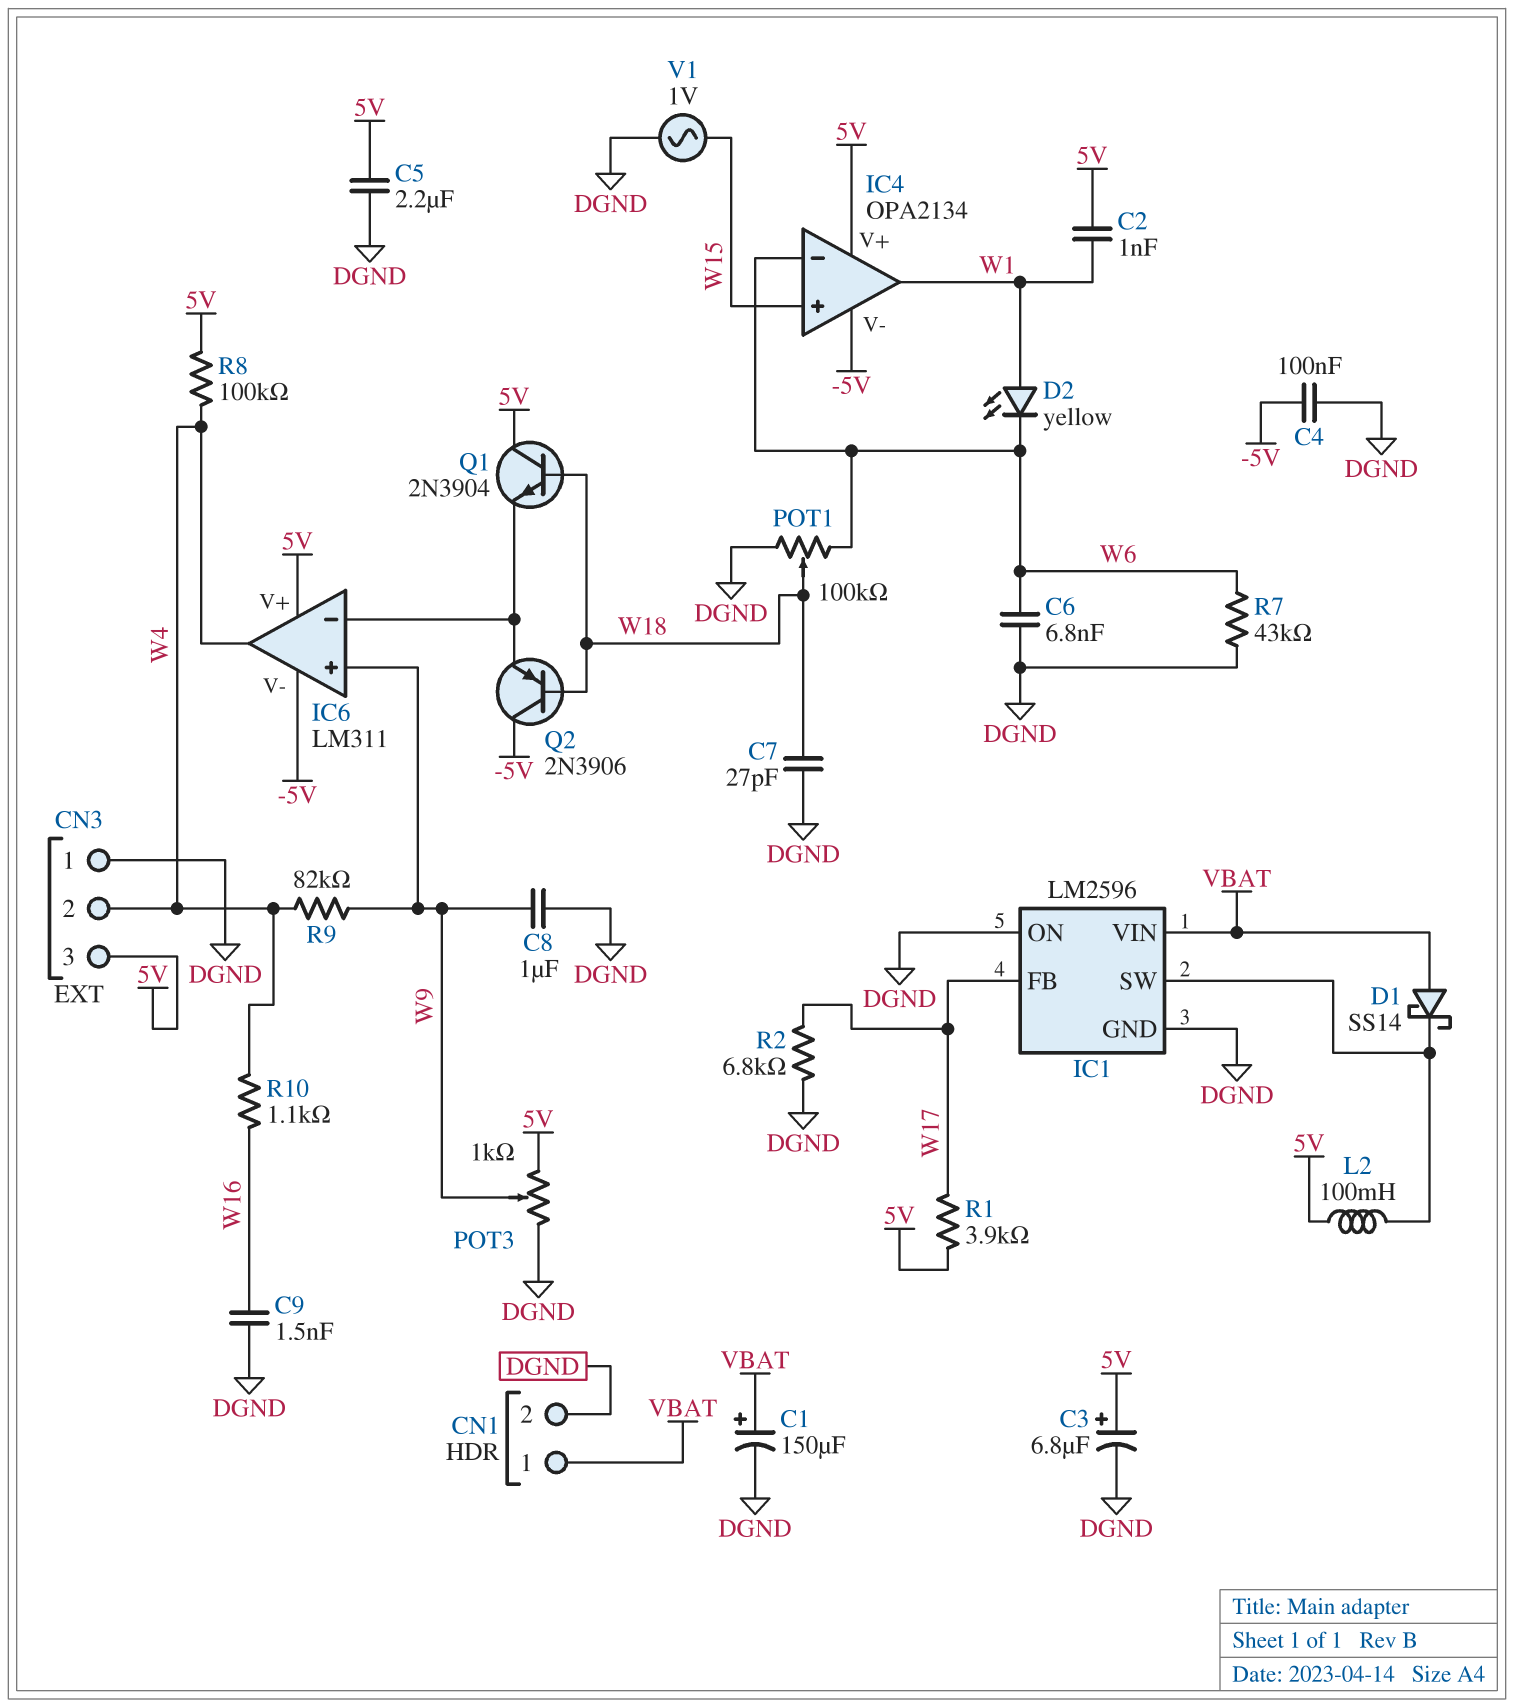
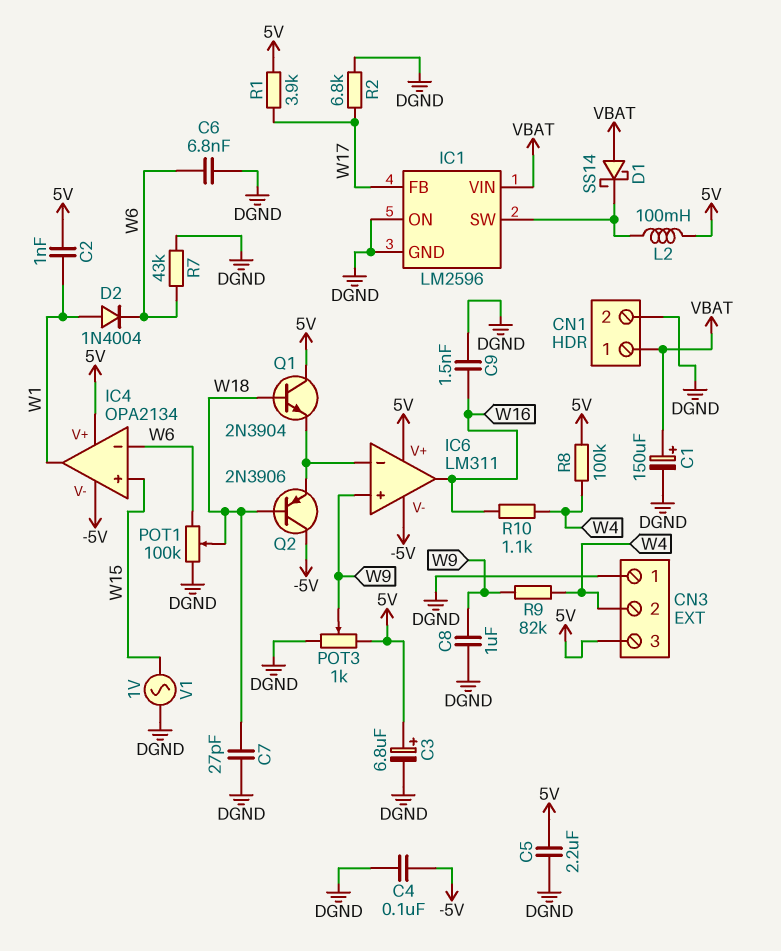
D2: LED yellow (A W1, K W6) -> diode 1N4004 (A W1, K W6)
IC6 pin out: W4 -> W16

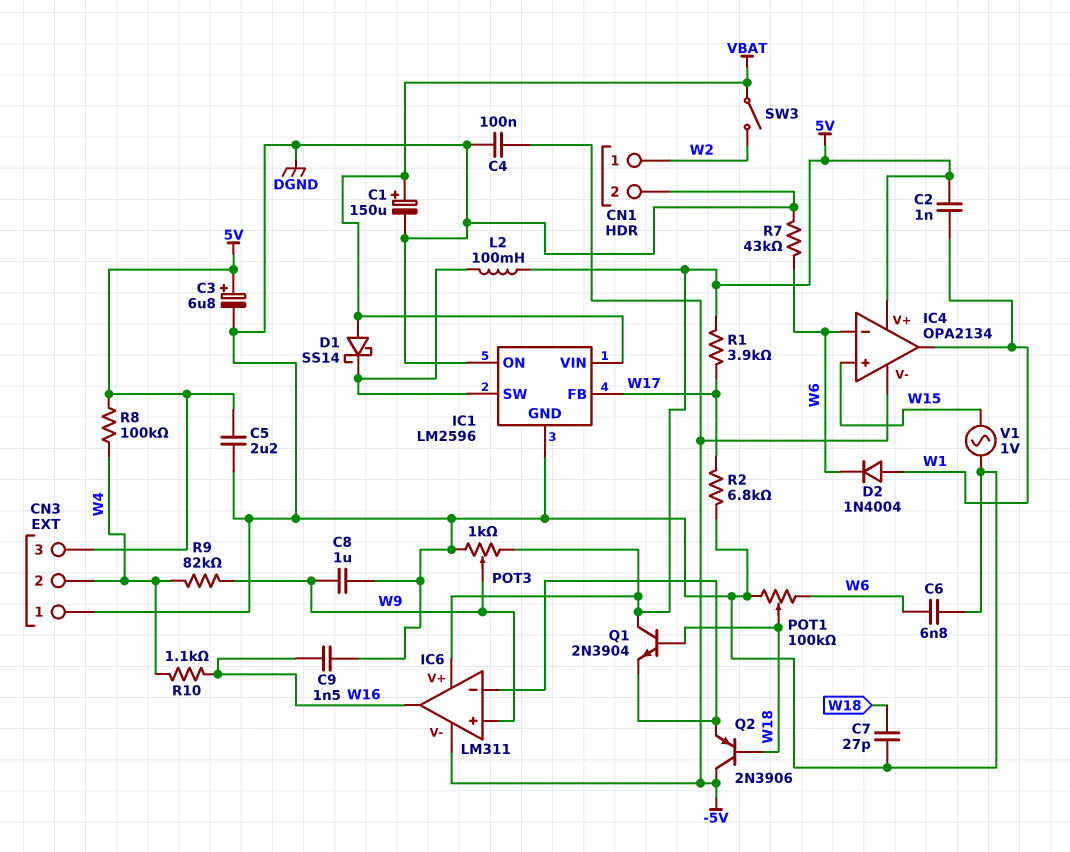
CN1 pin 1: VBAT -> W2
SW3: none -> switch (VBAT, W2)

